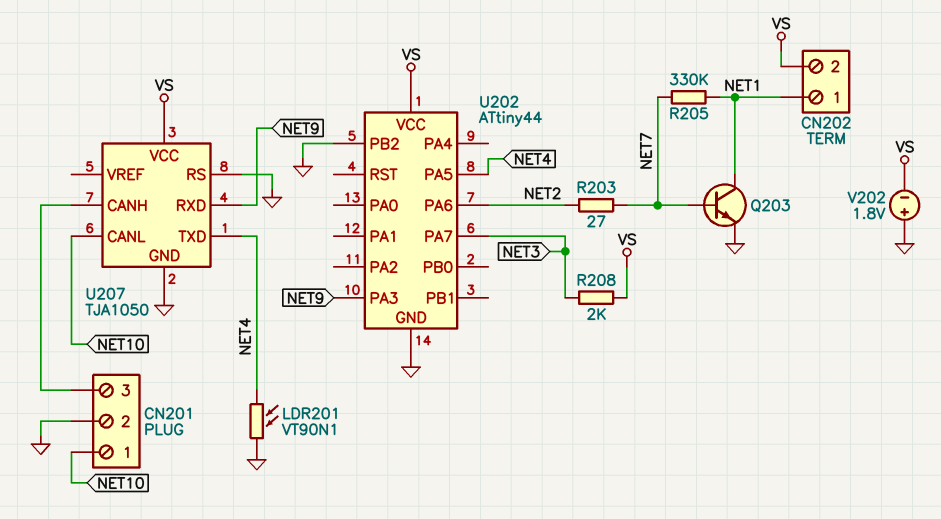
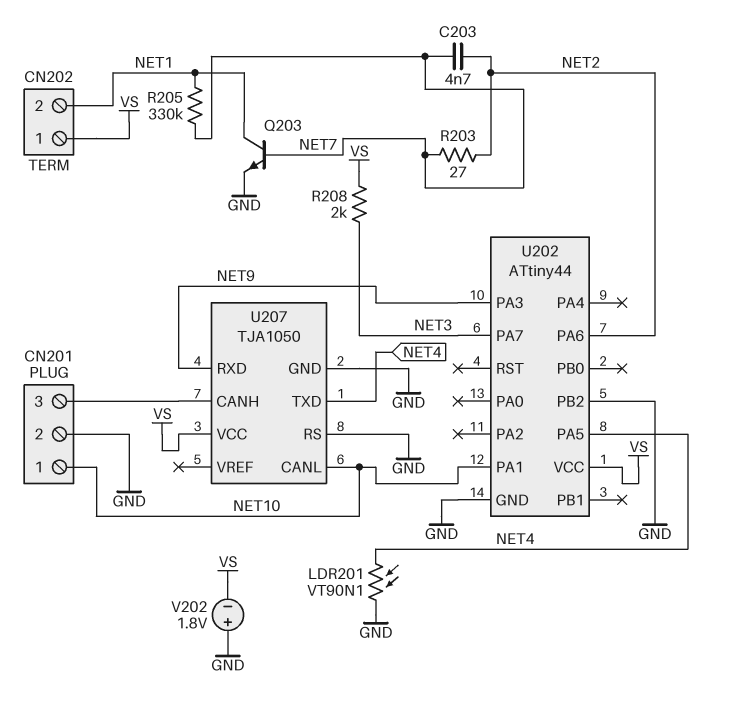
C203: none -> 4.7nF (NET2, NET7)
CN202 pin 1: NET1 -> VS
CN202 pin 2: VS -> NET1
U202 pin PA1: none -> NET10

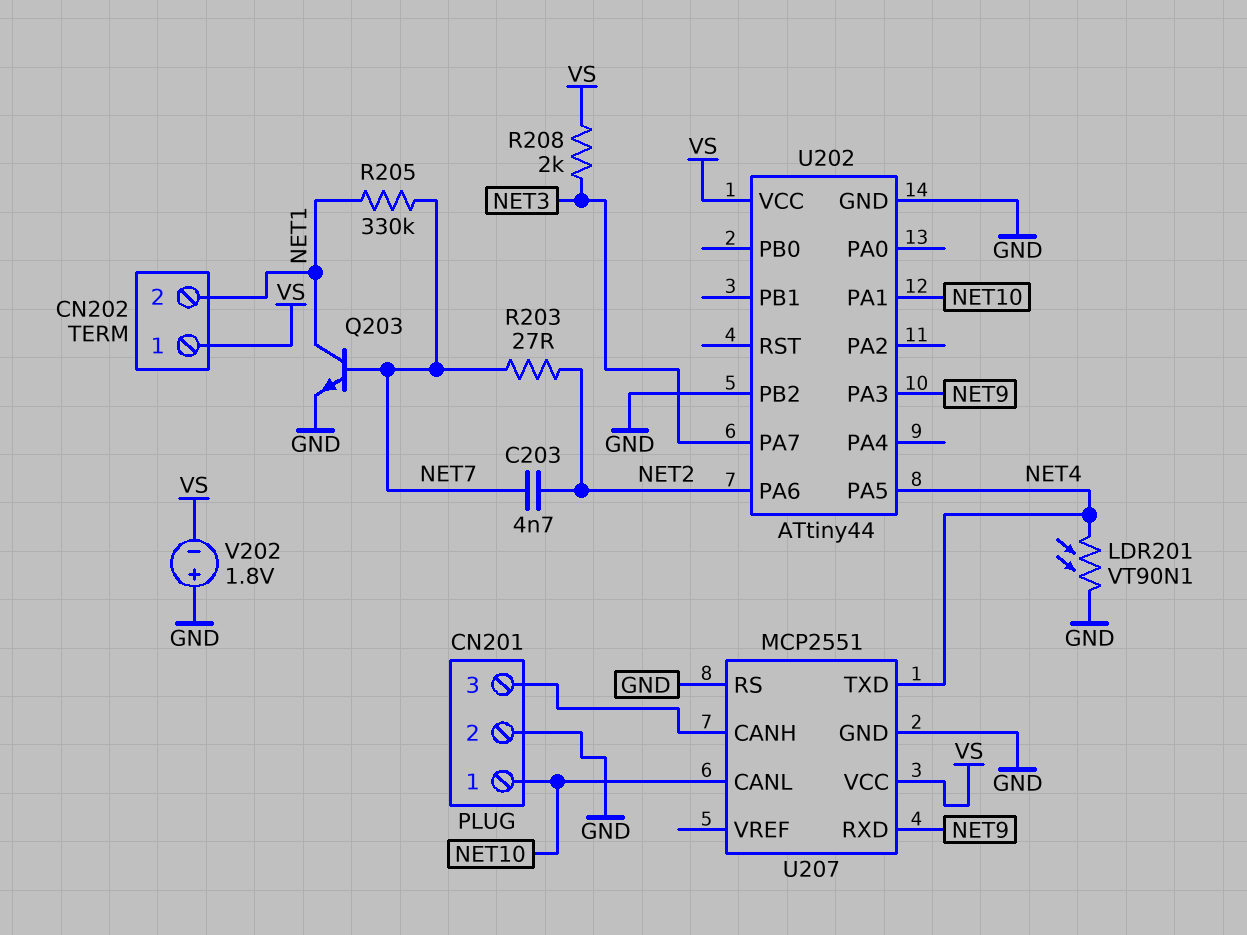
U207: TJA1050 -> MCP2551

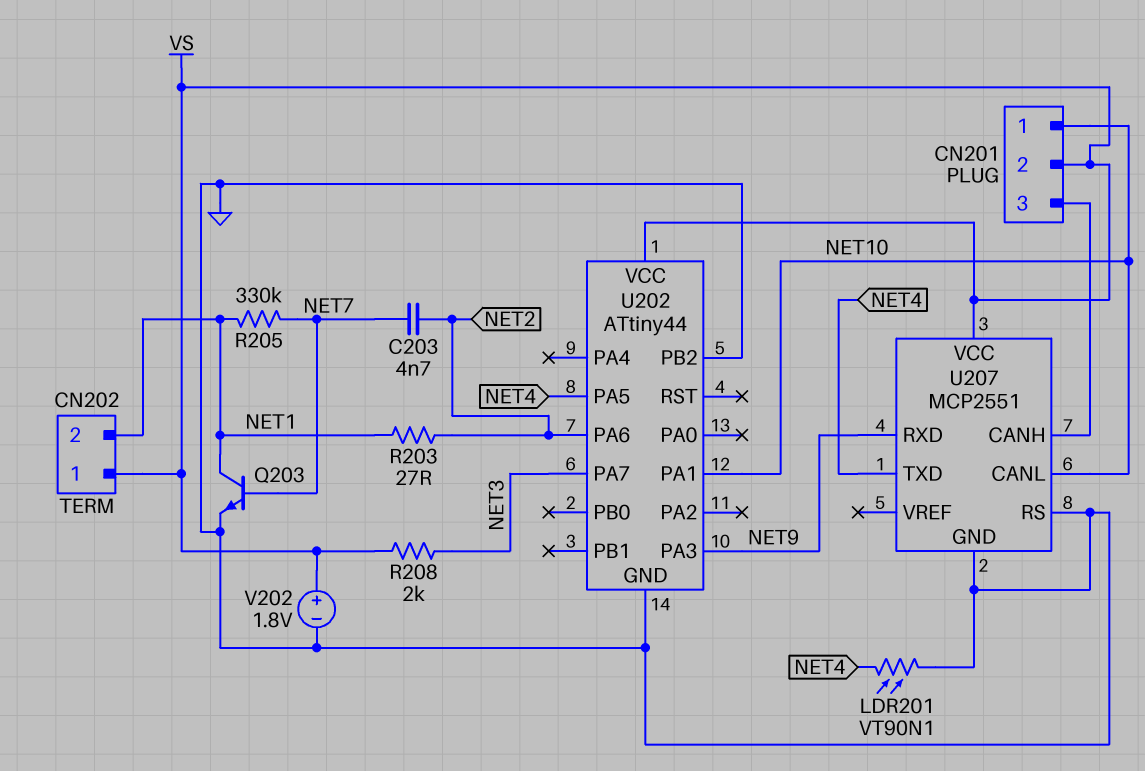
CN201 pin 2: GND -> VS
R203: 27 (NET2, NET7) -> 27 (NET1, NET2)
V202: 1.8V (plus GND, minus VS) -> 1.8V (plus VS, minus GND)

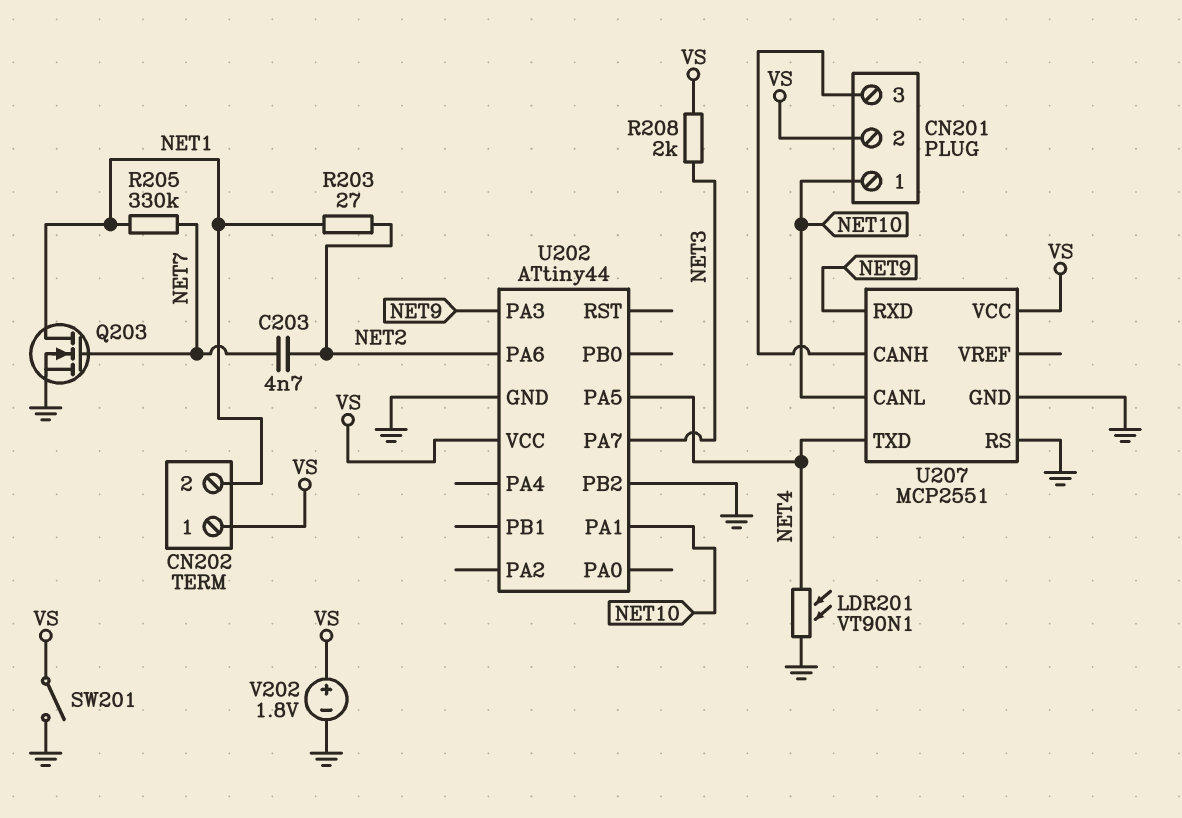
Q203: NPN (B NET7, C NET1, E GND) -> NMOS (G NET7, D NET1, S GND)
SW201: none -> switch (GND, VS)

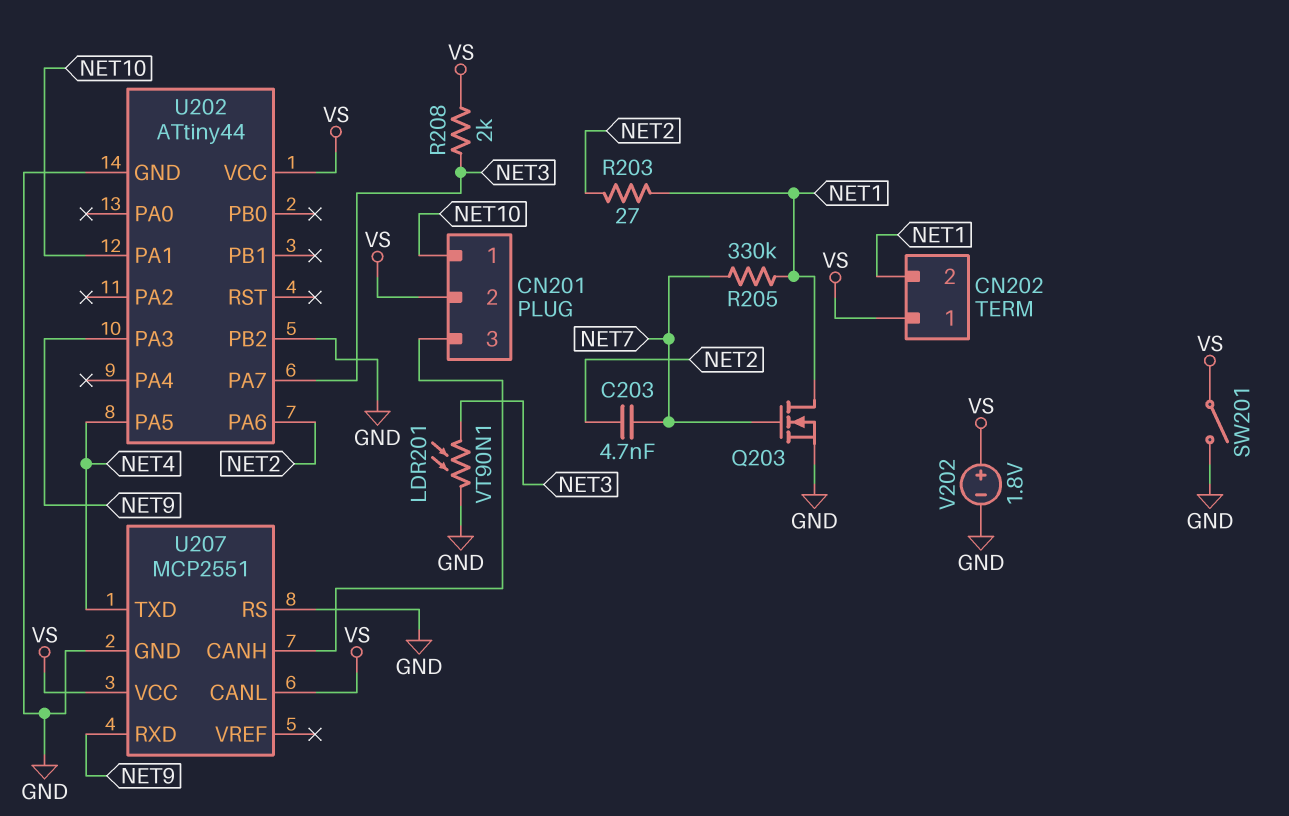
LDR201: VT90N1 (GND, NET4) -> VT90N1 (GND, NET3)
U207 pin CANL: NET10 -> VS

